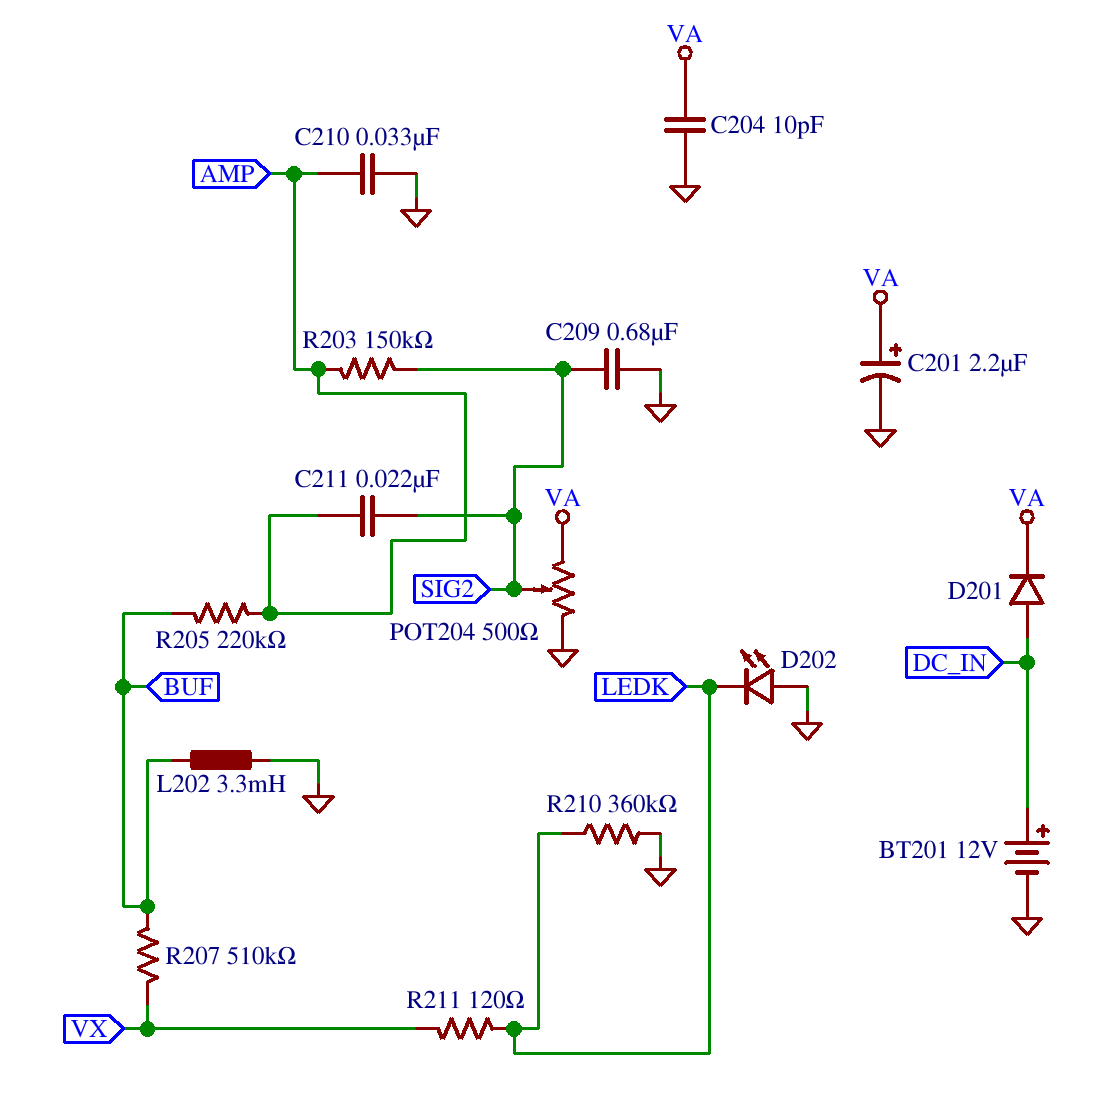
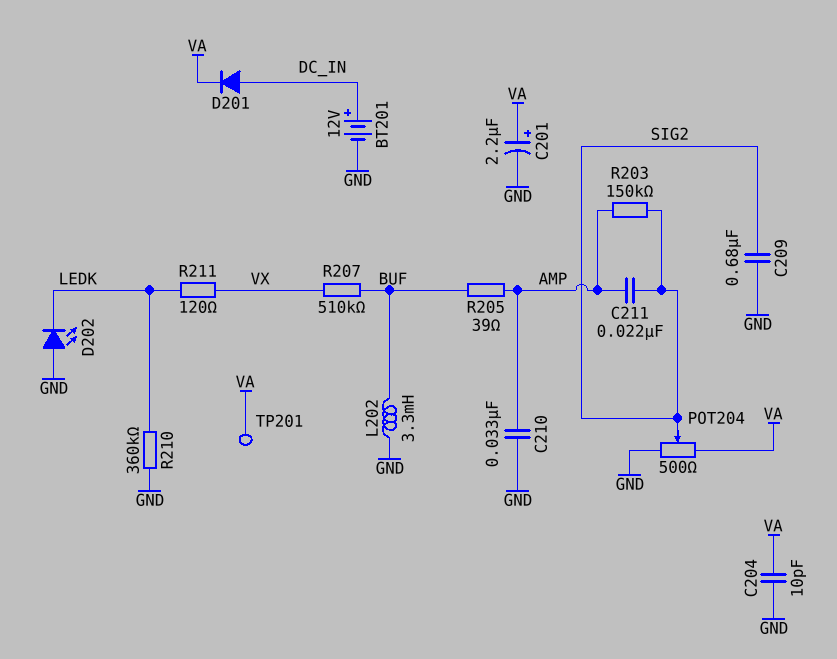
R205: 220k (AMP, BUF) -> 39 (AMP, BUF)
TP201: none -> test point (VA)

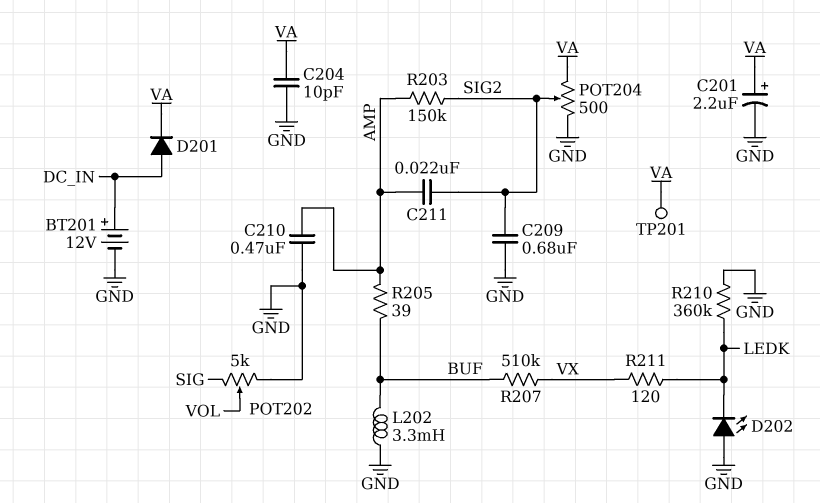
C210: 33nF (AMP, GND) -> 470nF (AMP, GND)
POT202: none -> 5k (GND, SIG, wiper VOL)

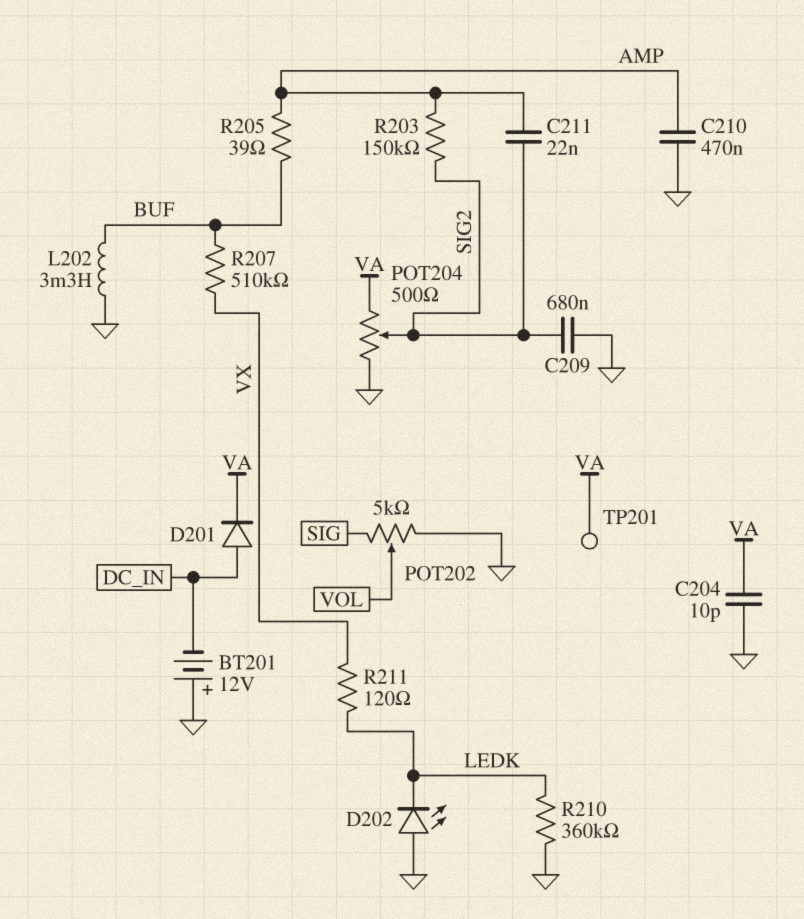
BT201: 12V (plus DC_IN, minus GND) -> 12V (plus GND, minus DC_IN)
C201: 2.2uF (plus VA, minus GND) -> none

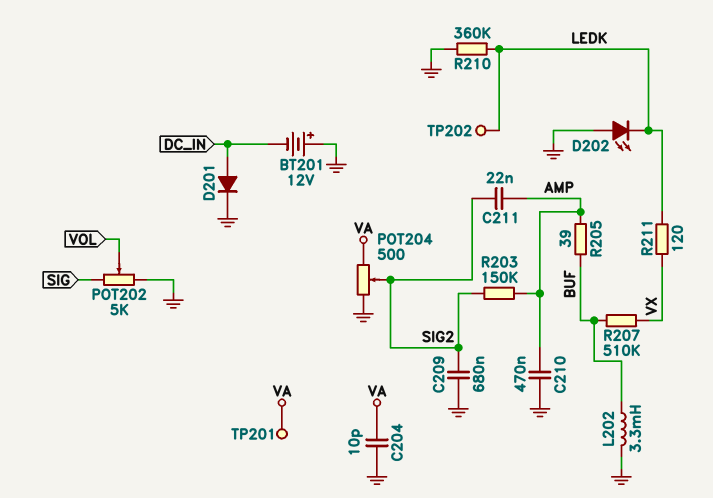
D201: diode (A DC_IN, K VA) -> diode (A DC_IN, K GND)
TP202: none -> test point (LEDK)

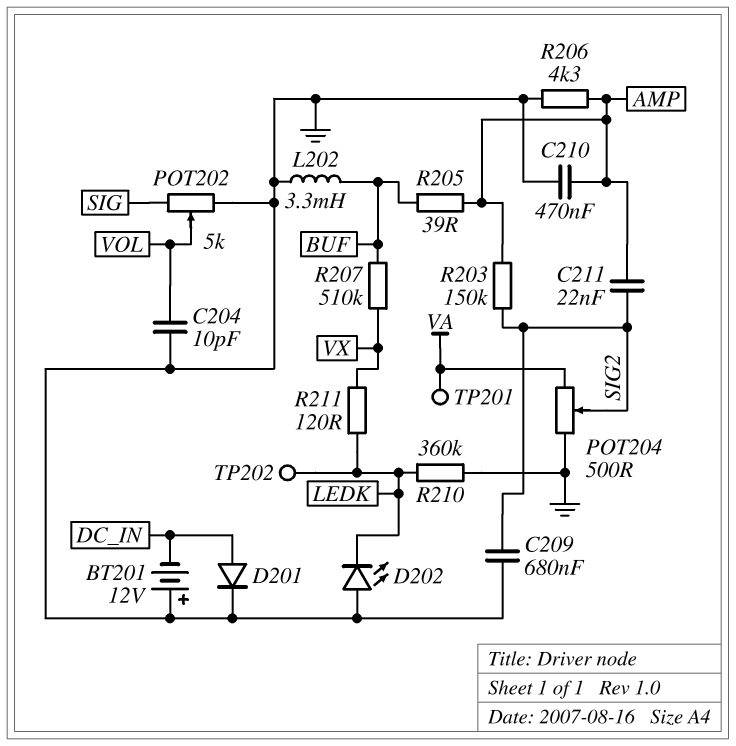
C204: 10pF (GND, VA) -> 10pF (GND, VOL)
R206: none -> 4.3k (AMP, GND)

